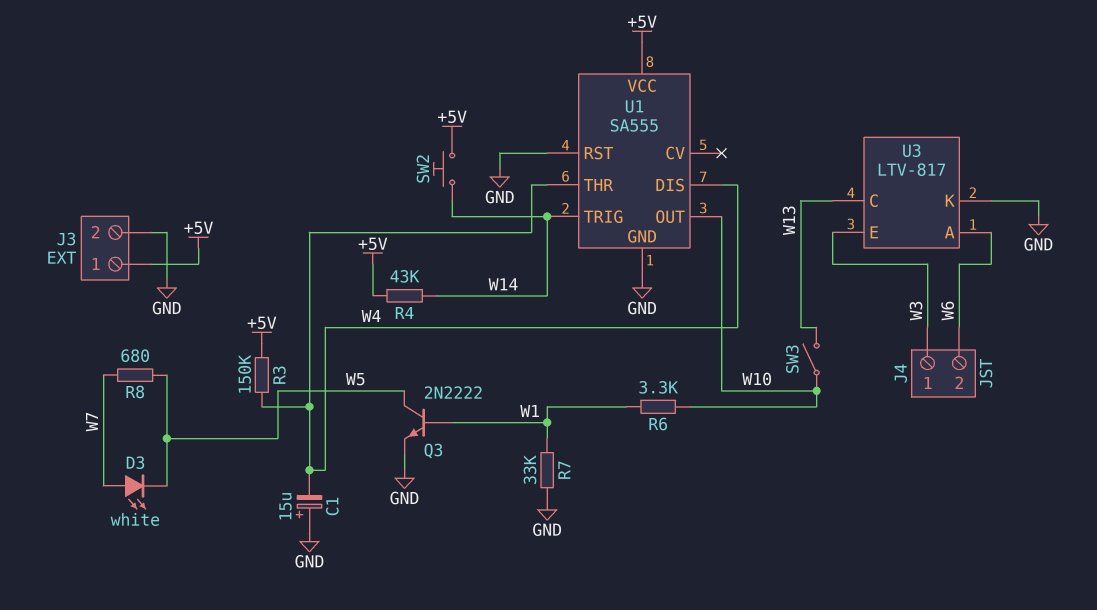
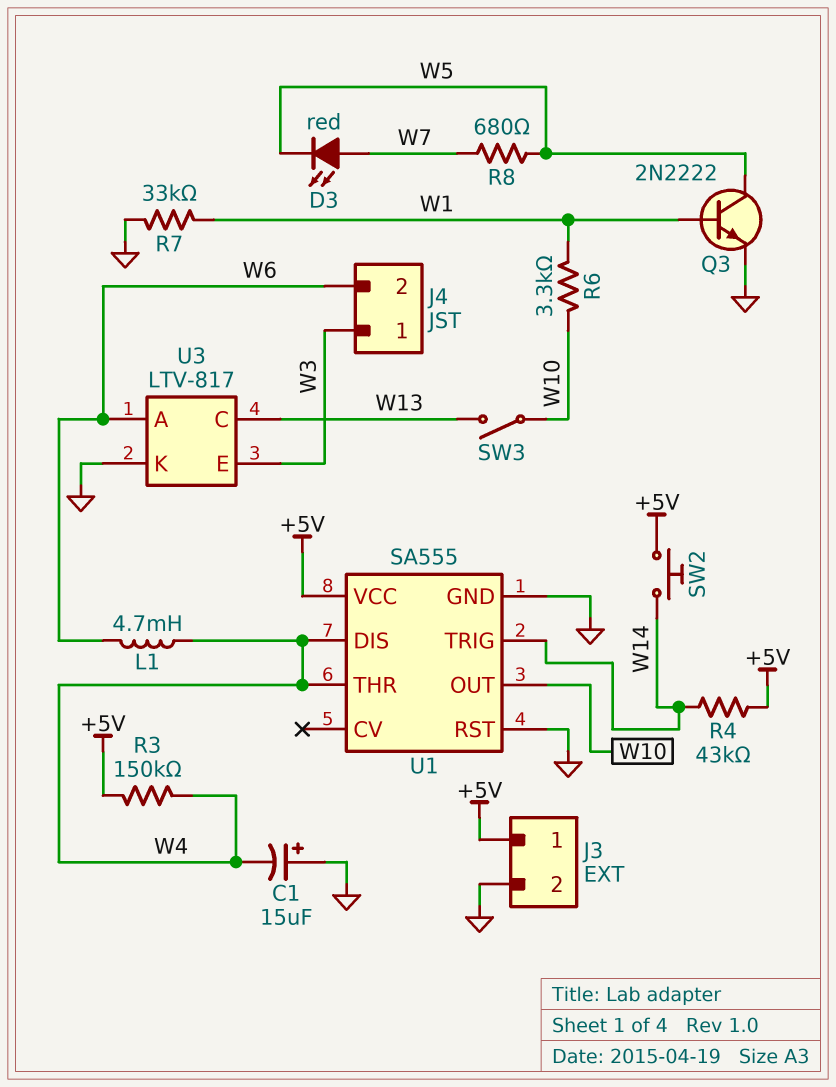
D3: LED white (A W7, K W5) -> LED red (A W7, K W5)
L1: none -> 4.7mH (W4, W6)

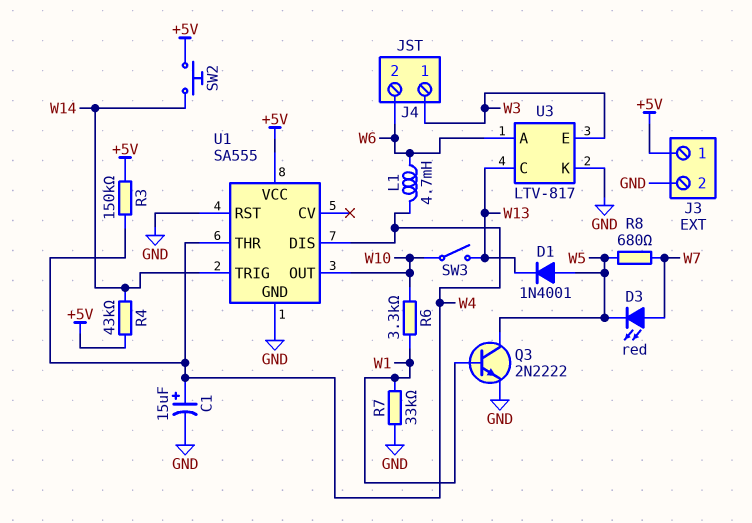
C1: 15uF (plus GND, minus W4) -> 15uF (plus W4, minus GND)
D1: none -> diode 1N4001 (A W5, K W13)

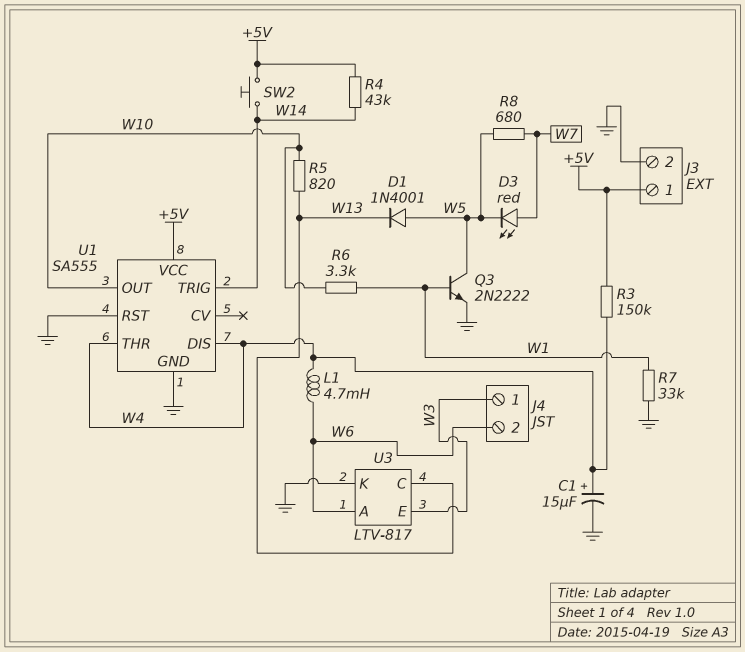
R5: none -> 820 (W10, W13)
SW3: switch (W10, W13) -> none

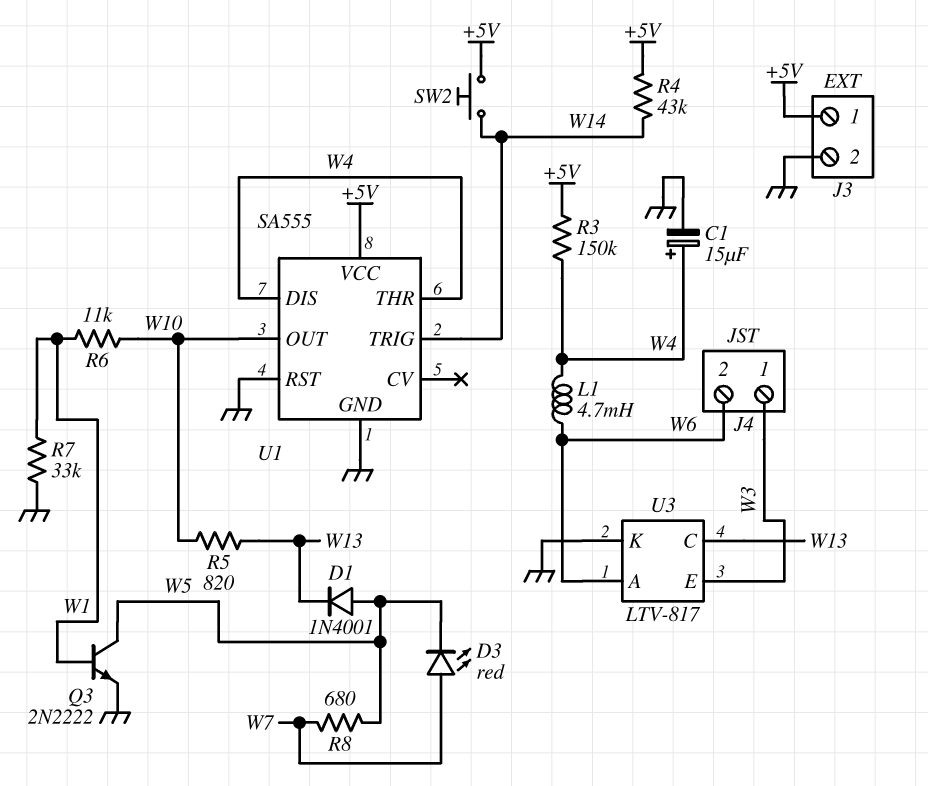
R6: 3.3k (W1, W10) -> 11k (W1, W10)

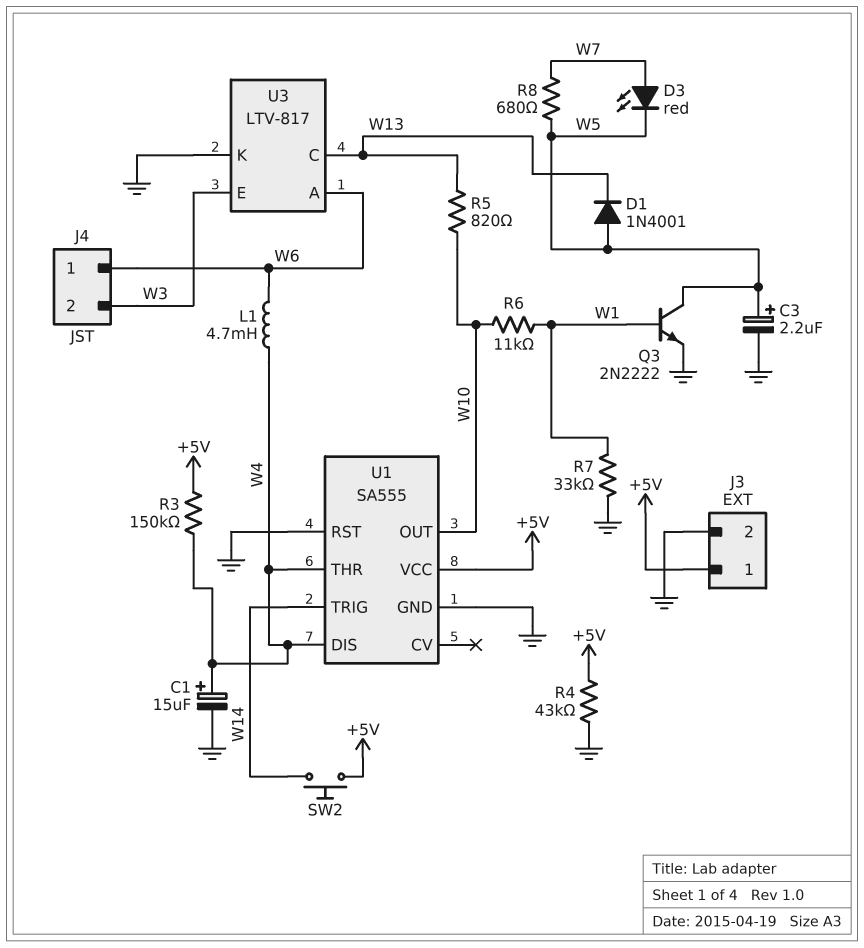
C3: none -> 2.2uF (plus W5, minus GND)
J4 pin 1: W3 -> W6
J4 pin 2: W6 -> W3
R4: 43k (+5V, W14) -> 43k (+5V, GND)

